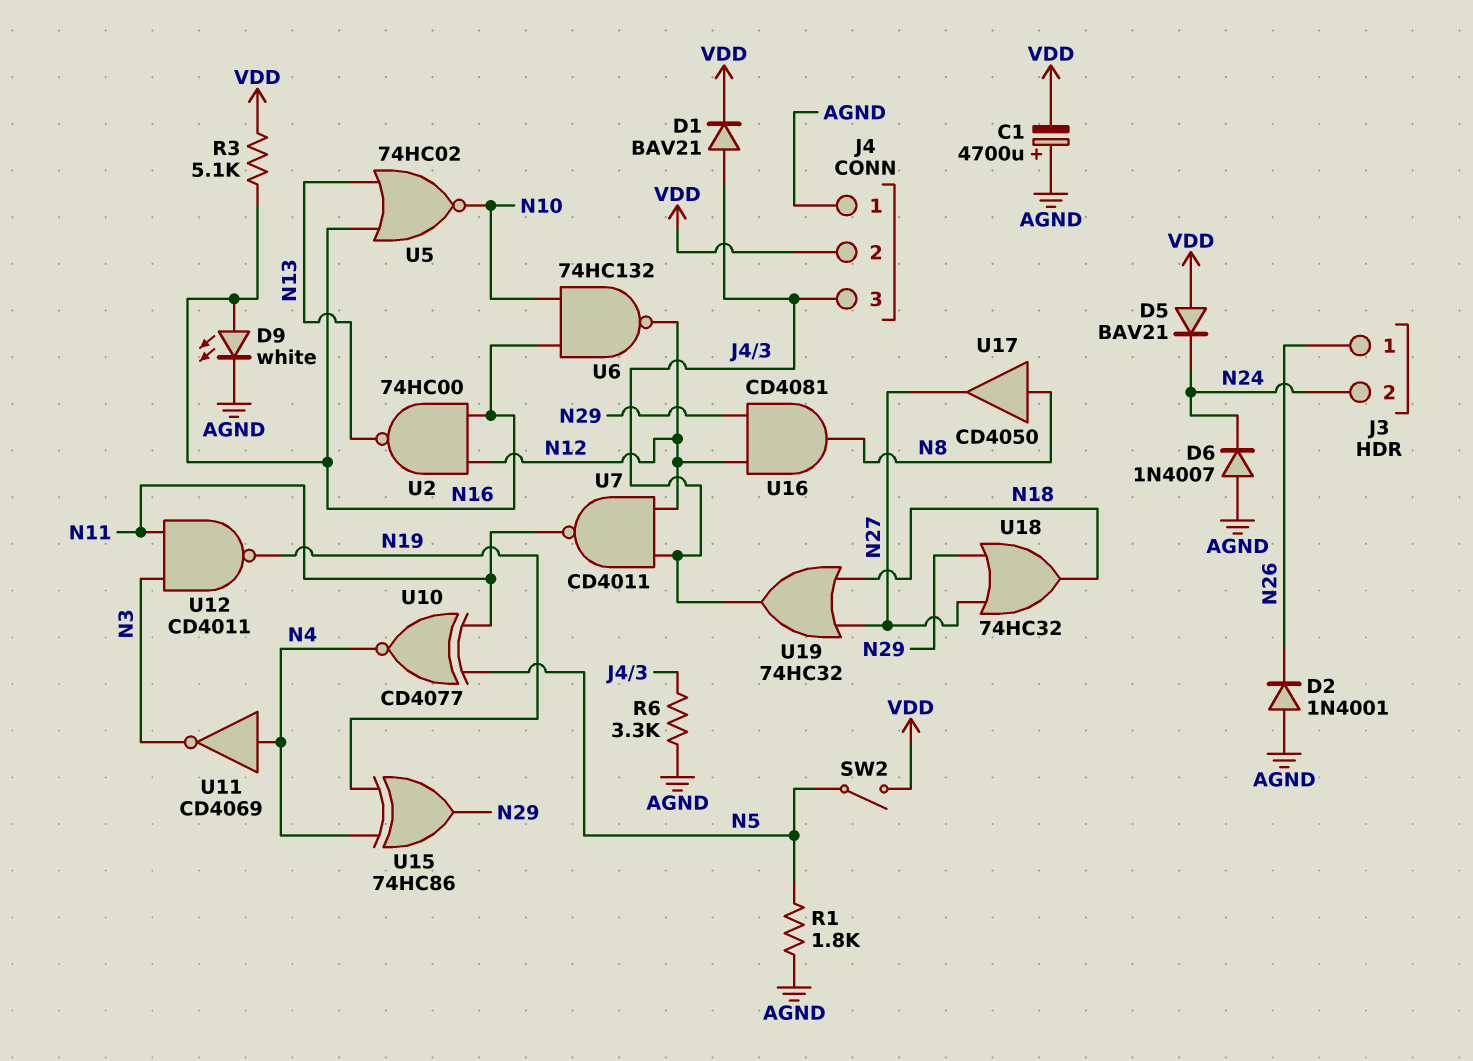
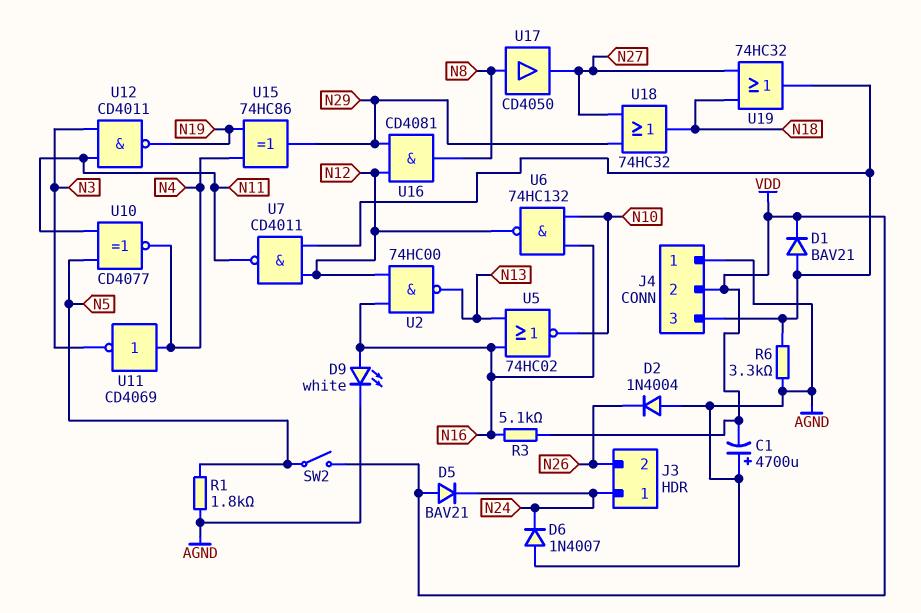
D2: diode 1N4001 (A AGND, K N26) -> diode 1N4004 (A AGND, K N26)
J3 pin 1: N26 -> N24
J3 pin 2: N24 -> N26

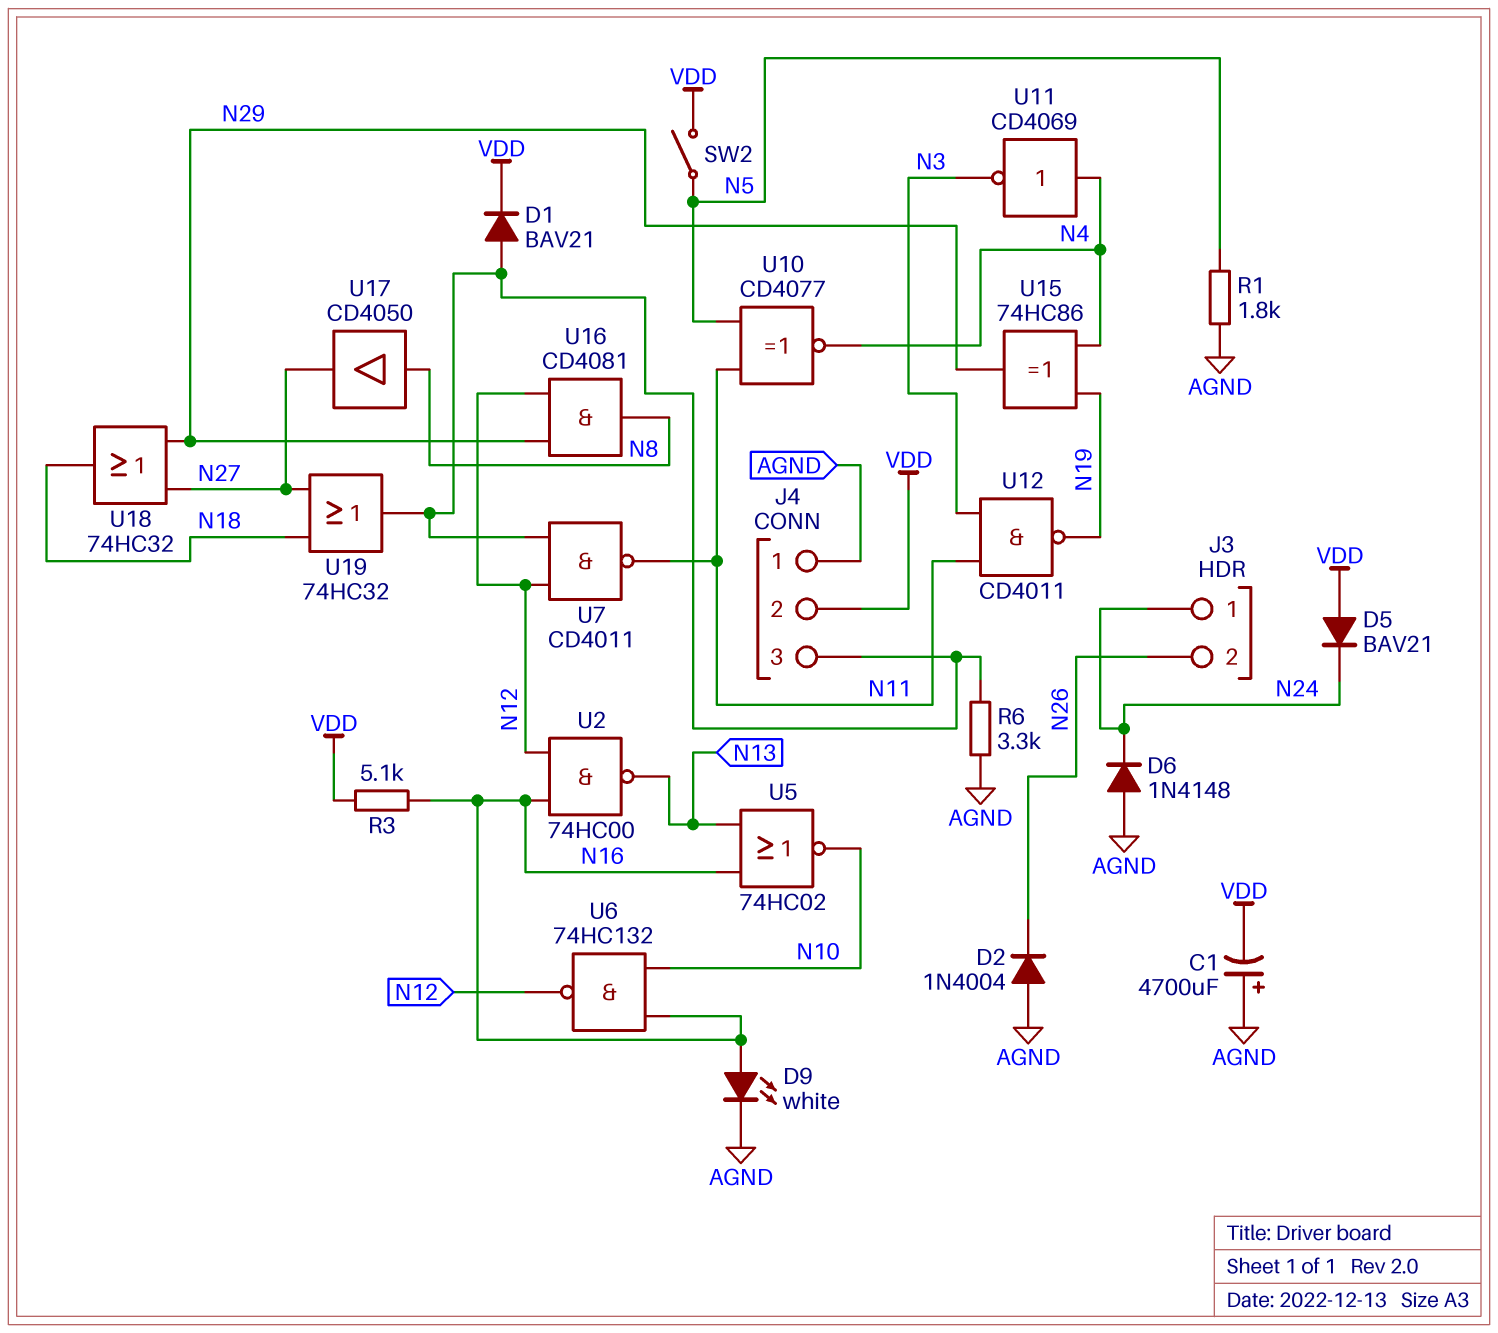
D6: diode 1N4007 (A AGND, K N24) -> diode 1N4148 (A AGND, K N24)

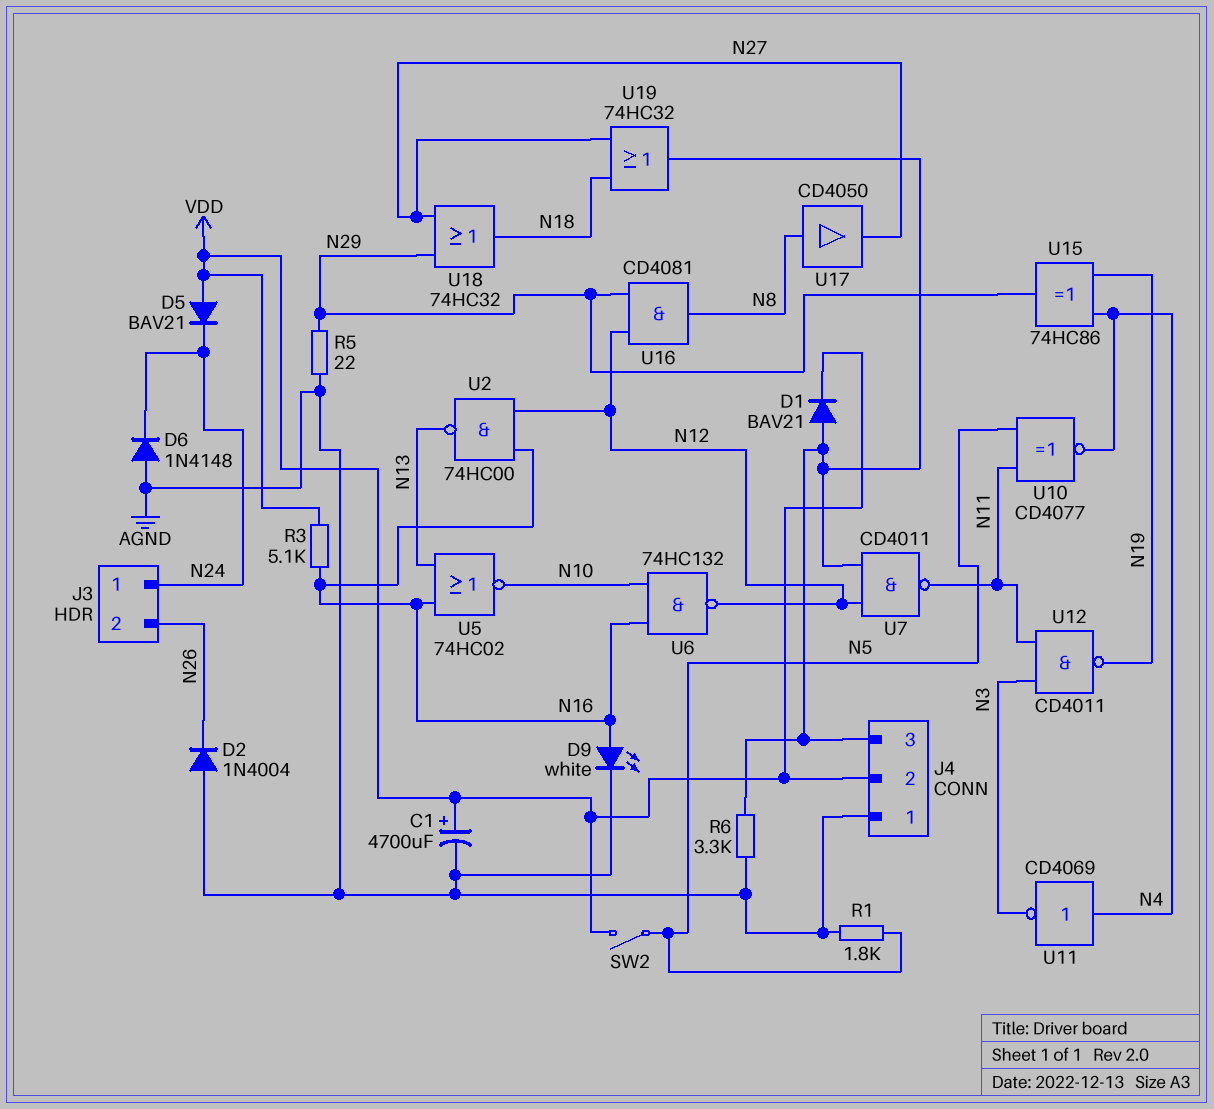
C1: 4700uF (plus AGND, minus VDD) -> 4700uF (plus VDD, minus AGND)
R5: none -> 22 (AGND, N29)

